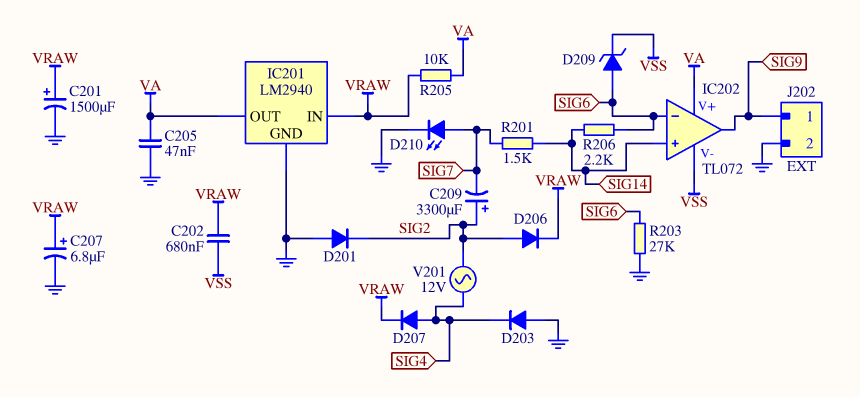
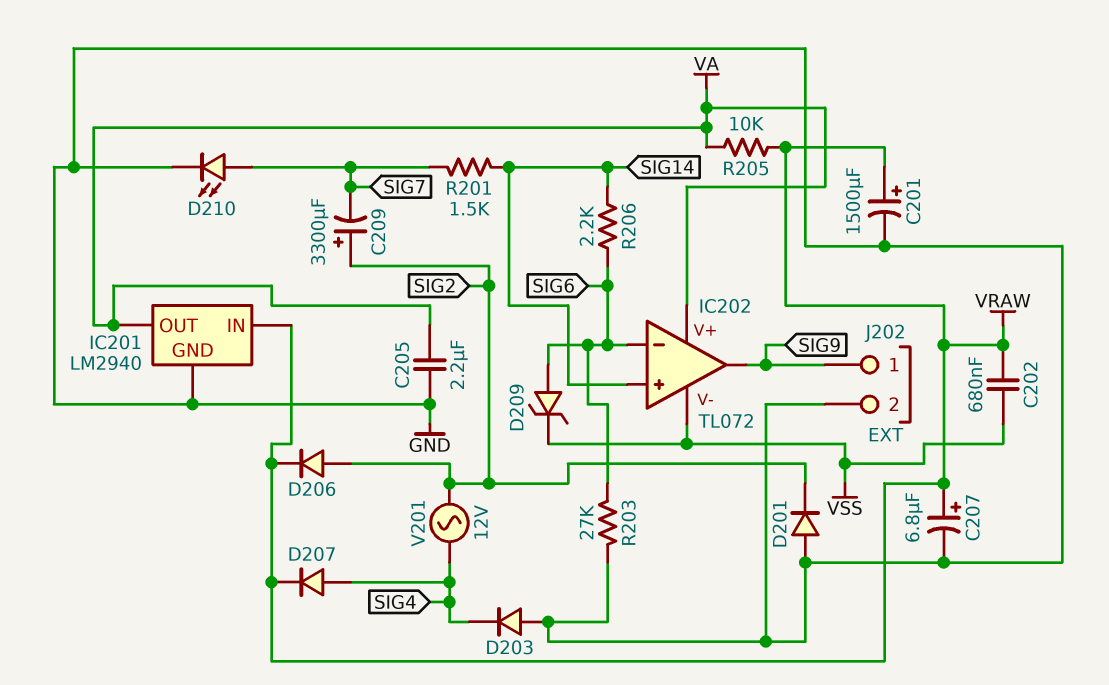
C205: 47nF (GND, VA) -> 2.2uF (GND, VA)

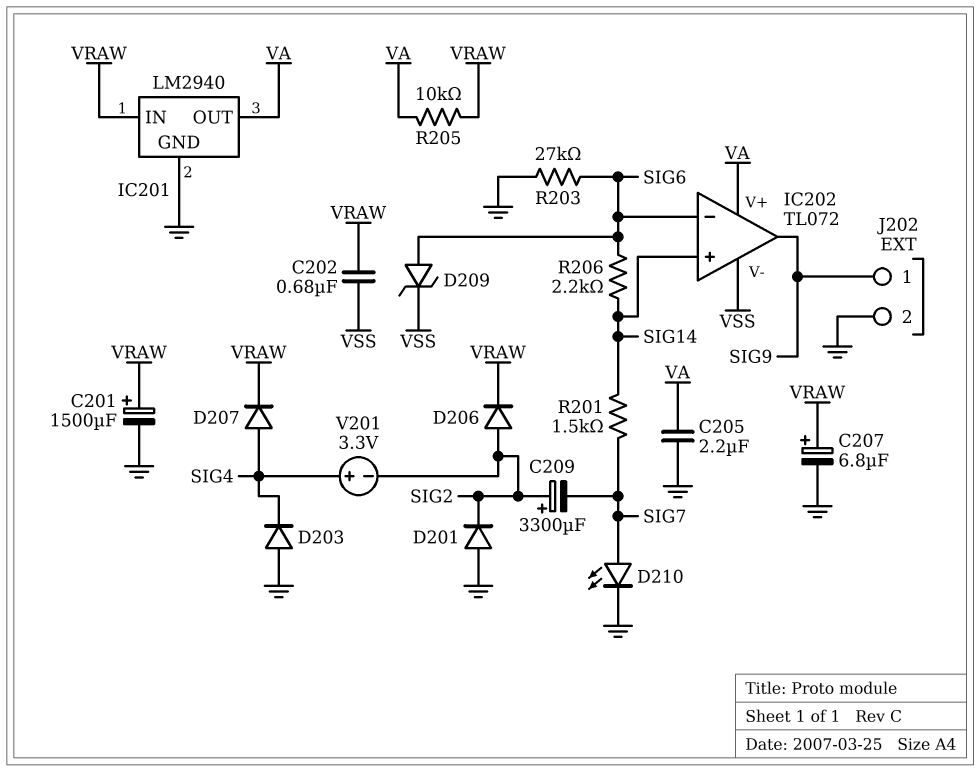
V201: AC 12V (SIG2, SIG4) -> 3.3V (plus SIG4, minus SIG2)

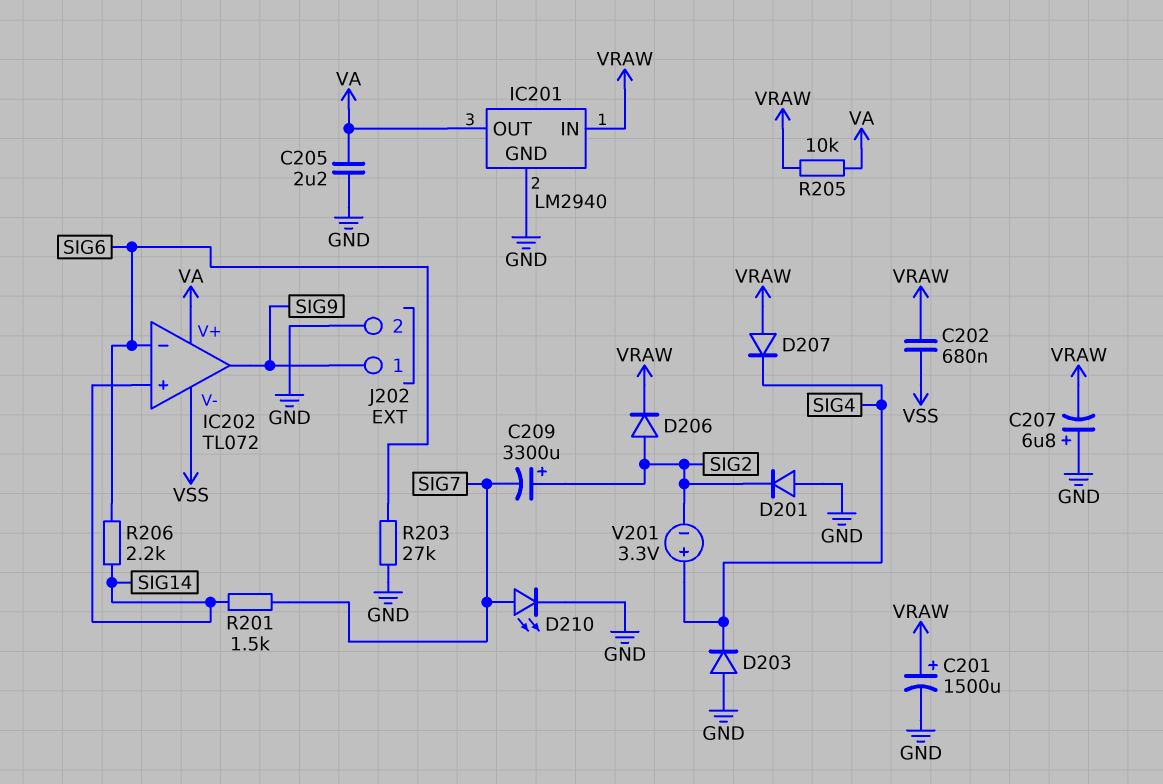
C207: 6.8uF (plus VRAW, minus GND) -> 6.8uF (plus GND, minus VRAW)
D207: diode (A SIG4, K VRAW) -> diode (A VRAW, K SIG4)
D209: zener (A SIG6, K VSS) -> none

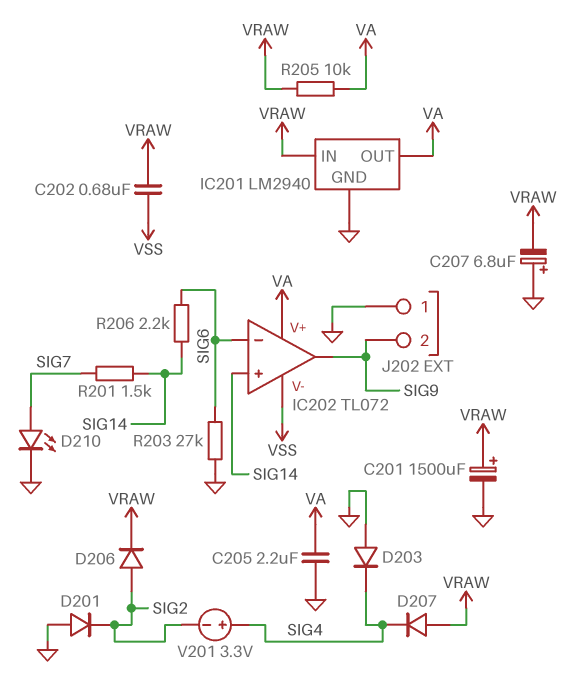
C209: 3300uF (plus SIG2, minus SIG7) -> none
J202 pin 1: SIG9 -> GND
J202 pin 2: GND -> SIG9

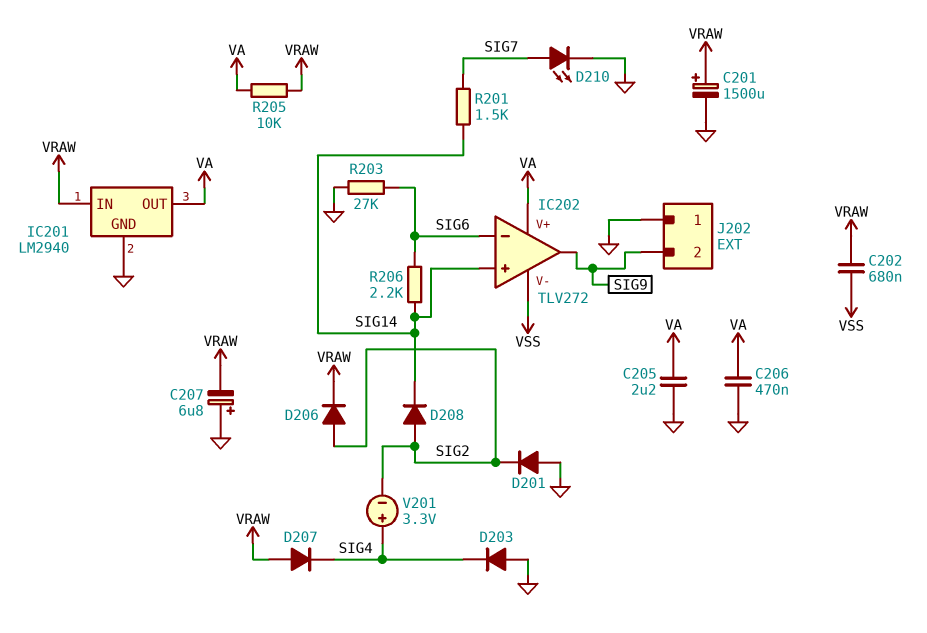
C206: none -> 470nF (GND, VA)
D208: none -> diode (A SIG2, K SIG14)
IC202: TL072 -> TLV272

